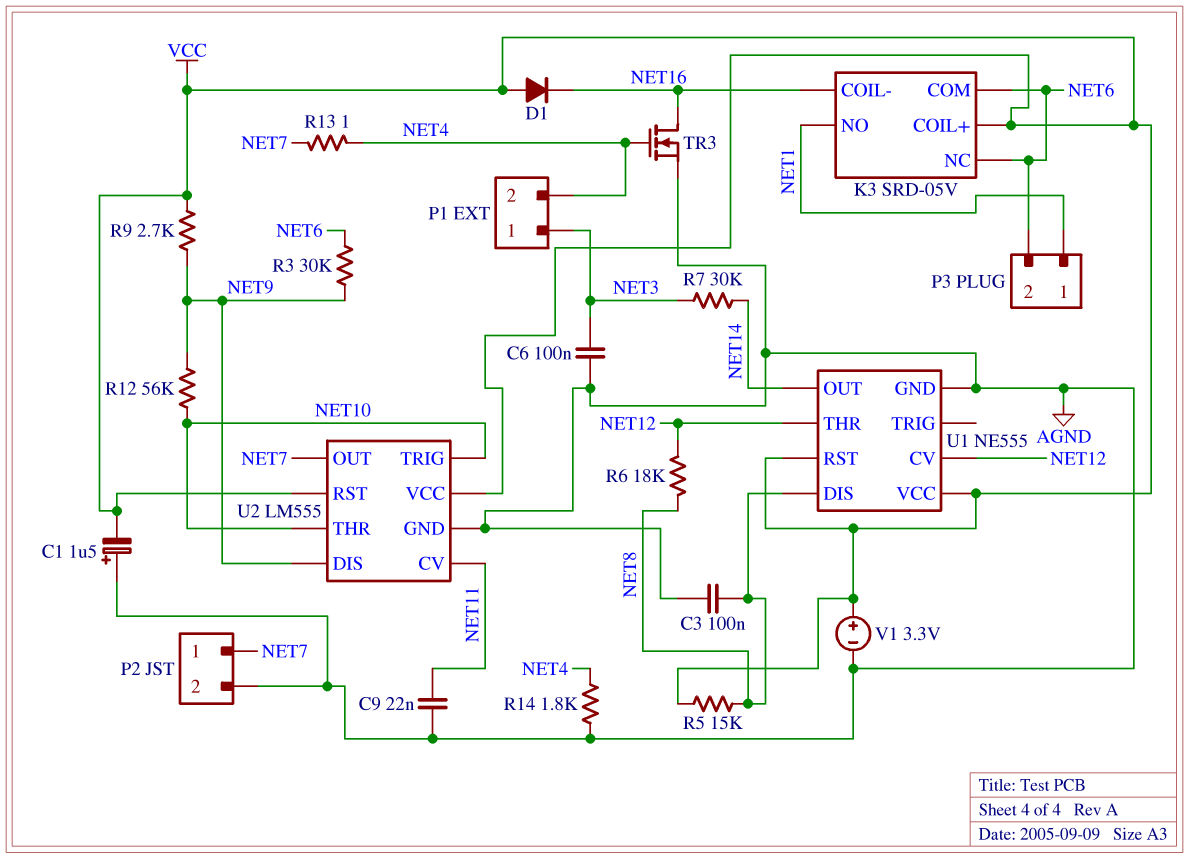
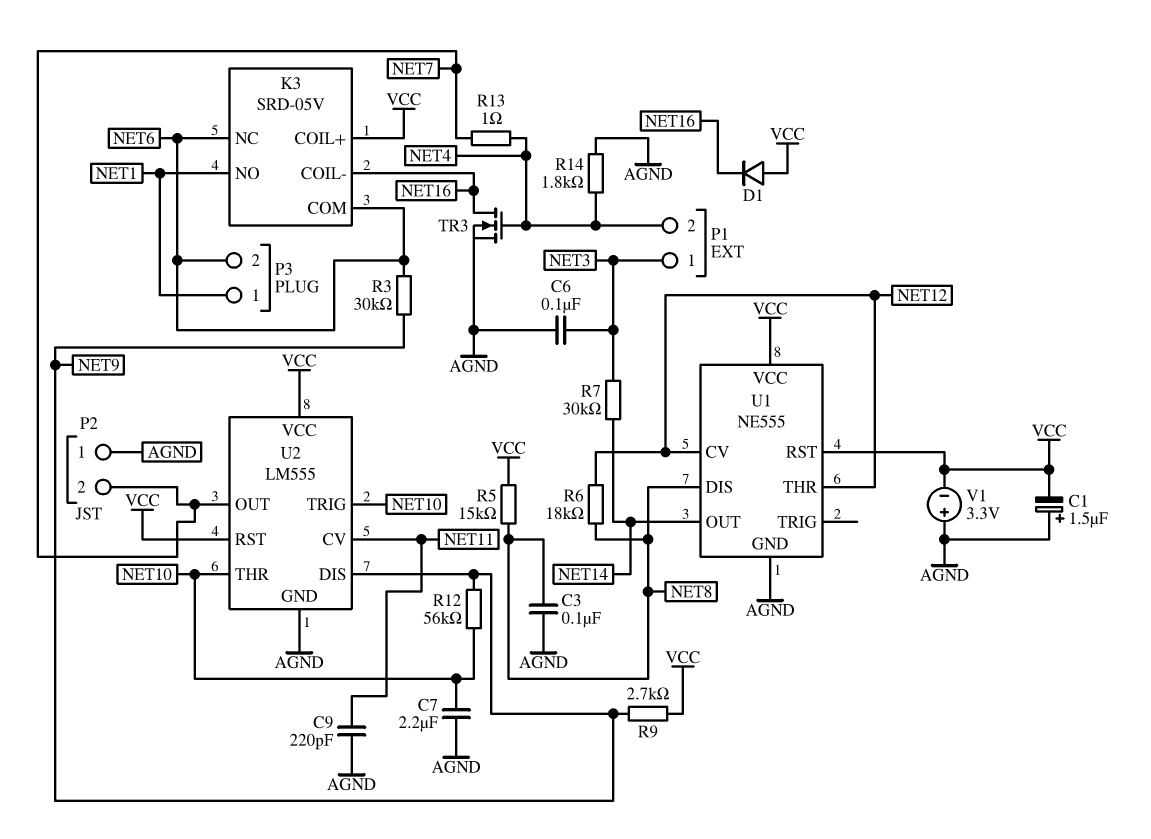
C7: none -> 2.2uF (AGND, NET10)
C9: 22nF (AGND, NET11) -> 220pF (AGND, NET11)
P2 pin 1: NET7 -> AGND
P2 pin 2: AGND -> NET7
V1: 3.3V (plus VCC, minus AGND) -> 3.3V (plus AGND, minus VCC)

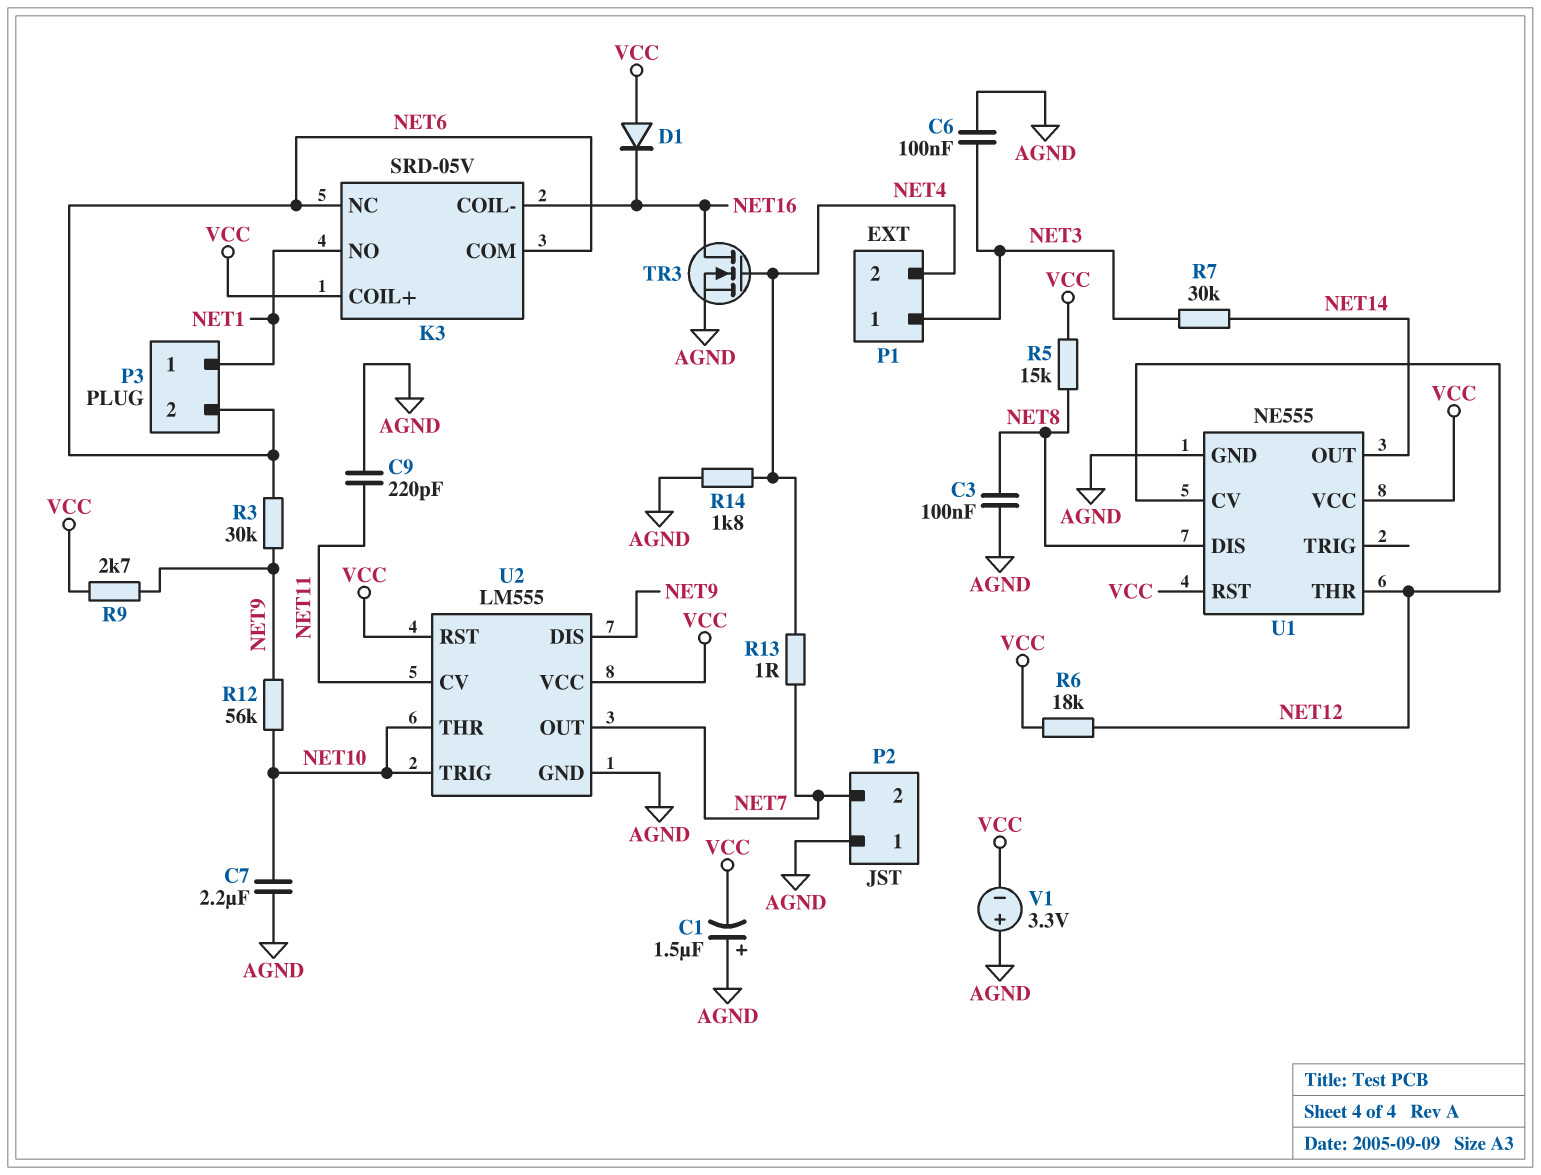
R6: 18k (NET8, NET12) -> 18k (NET12, VCC)

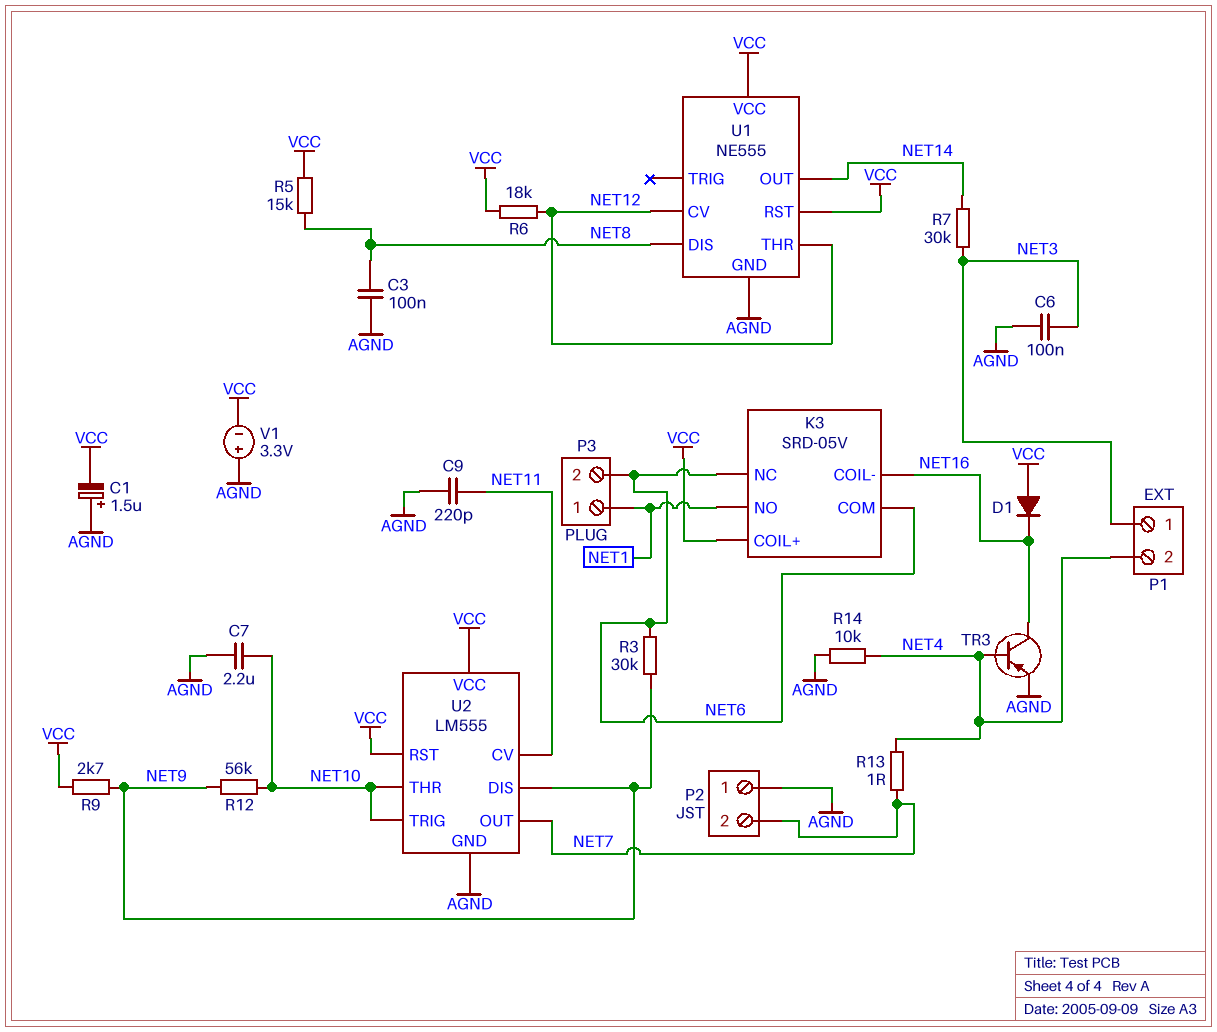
R14: 1.8k (AGND, NET4) -> 10k (AGND, NET4)
TR3: NMOS (G NET4, D NET16, S AGND) -> PNP (B NET4, C NET16, E AGND)

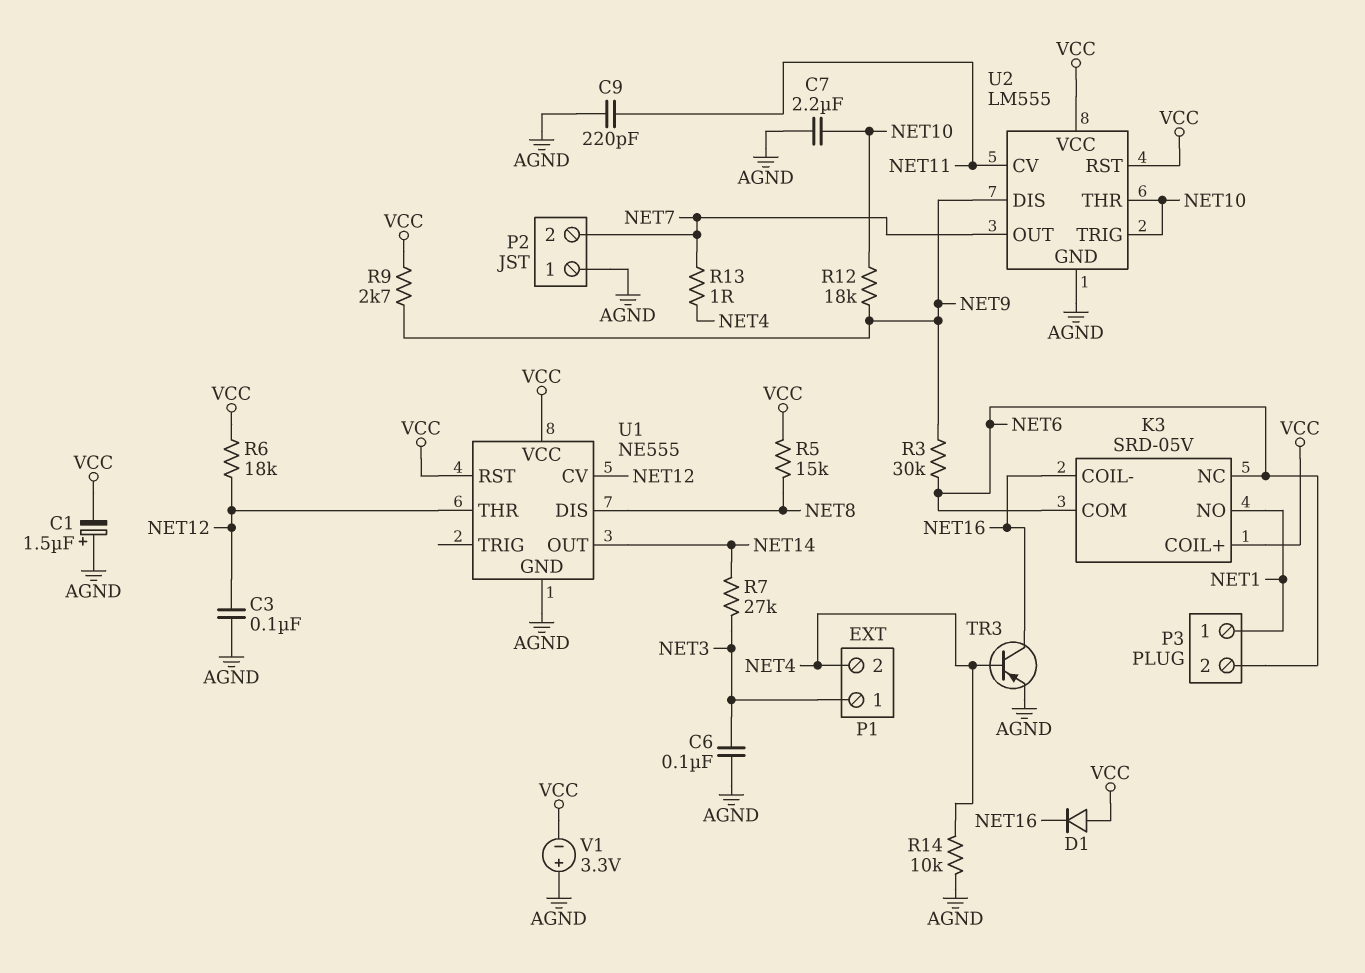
C3: 100nF (AGND, NET8) -> 100nF (AGND, NET12)
R7: 30k (NET3, NET14) -> 27k (NET3, NET14)
R12: 56k (NET9, NET10) -> 18k (NET9, NET10)

